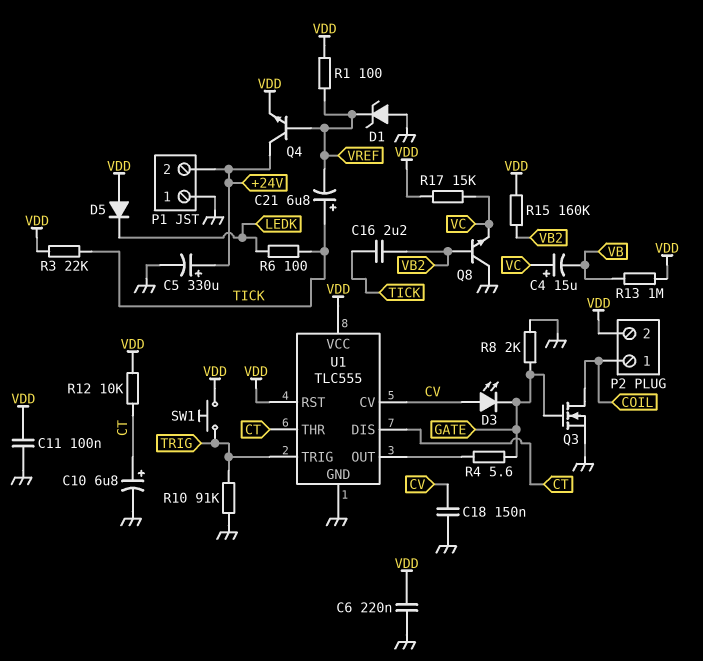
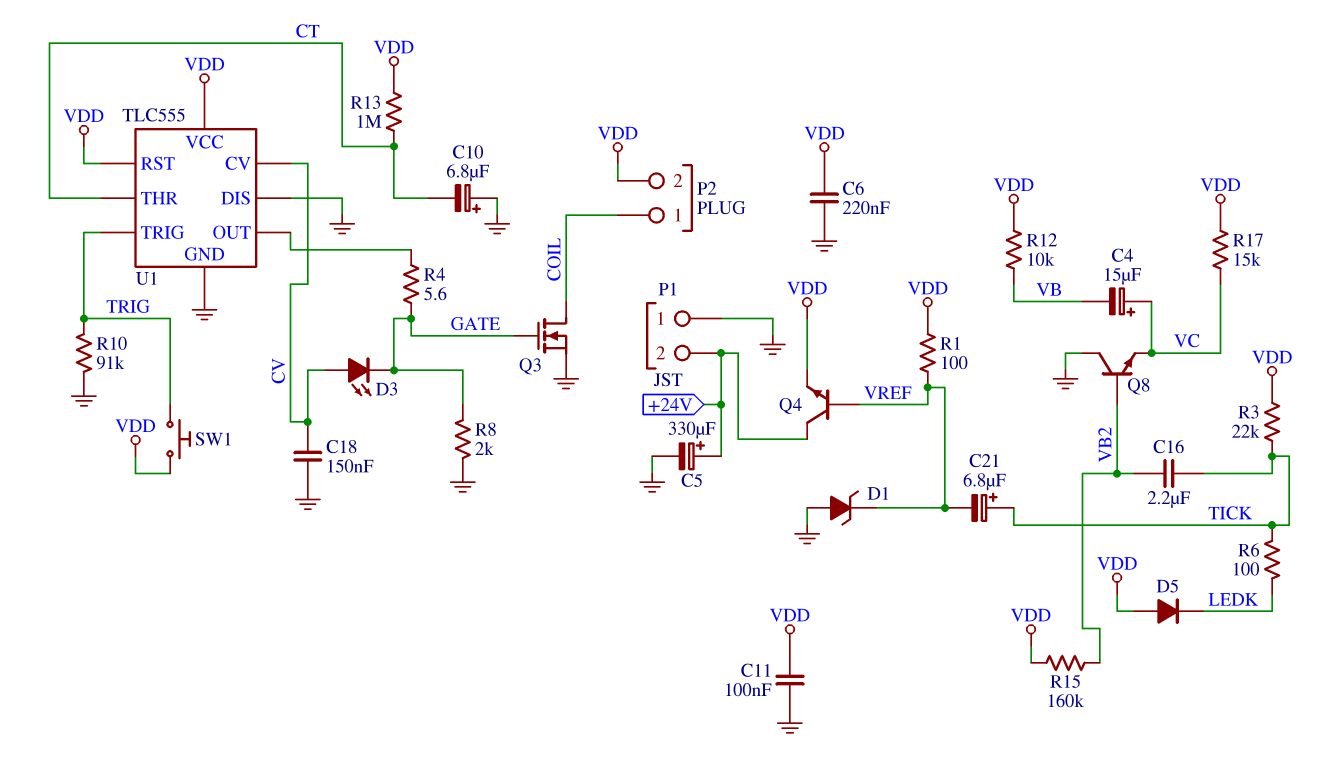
C10: 6.8uF (plus CT, minus GND) -> 6.8uF (plus GND, minus CT)
R12: 10k (CT, VDD) -> 10k (VB, VDD)
R13: 1M (VB, VDD) -> 1M (CT, VDD)
U1 pin DIS: CT -> GND

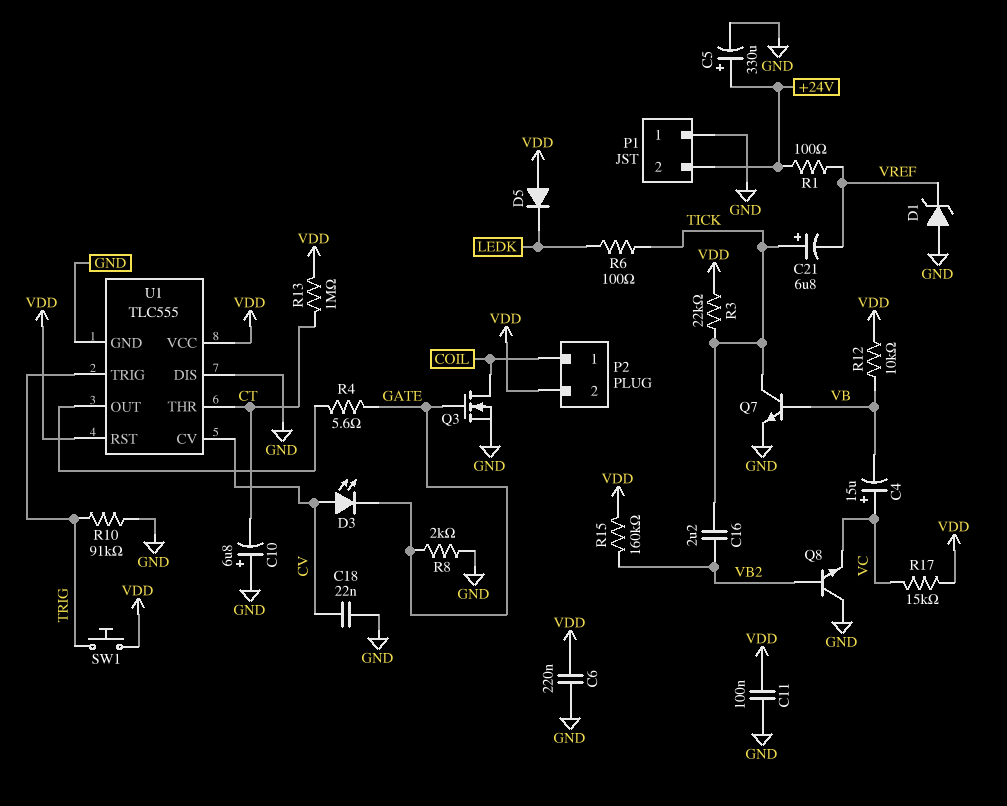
C18: 150nF (CV, GND) -> 22nF (CV, GND)
Q4: NPN (B VREF, C +24V, E VDD) -> none
Q7: none -> NPN (B VB, C TICK, E GND)
R1: 100 (VDD, VREF) -> 100 (+24V, VREF)

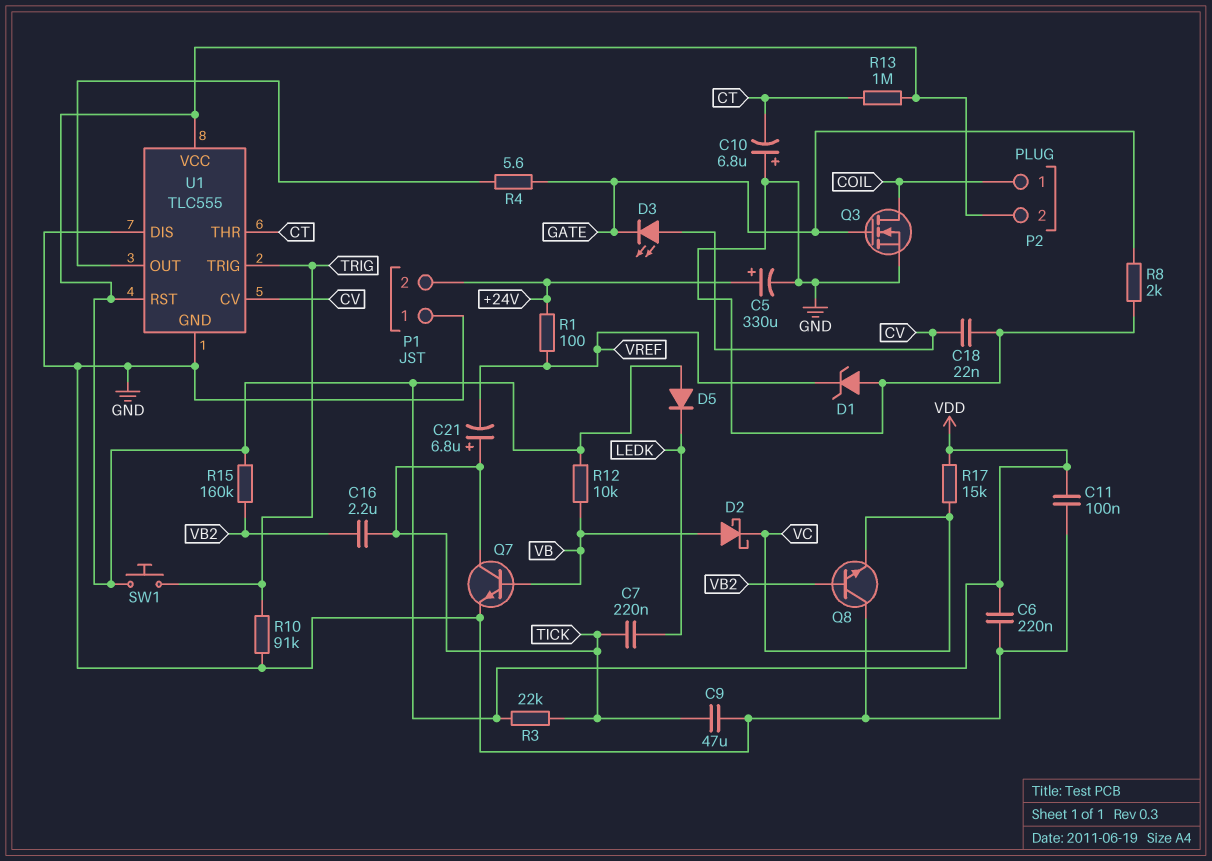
C4: 15uF (plus VC, minus VB) -> none
C7: none -> 220nF (LEDK, TICK)
C9: none -> 47uF (GND, TICK)
D2: none -> schottky (A VB, K VC)
R6: 100 (LEDK, TICK) -> none

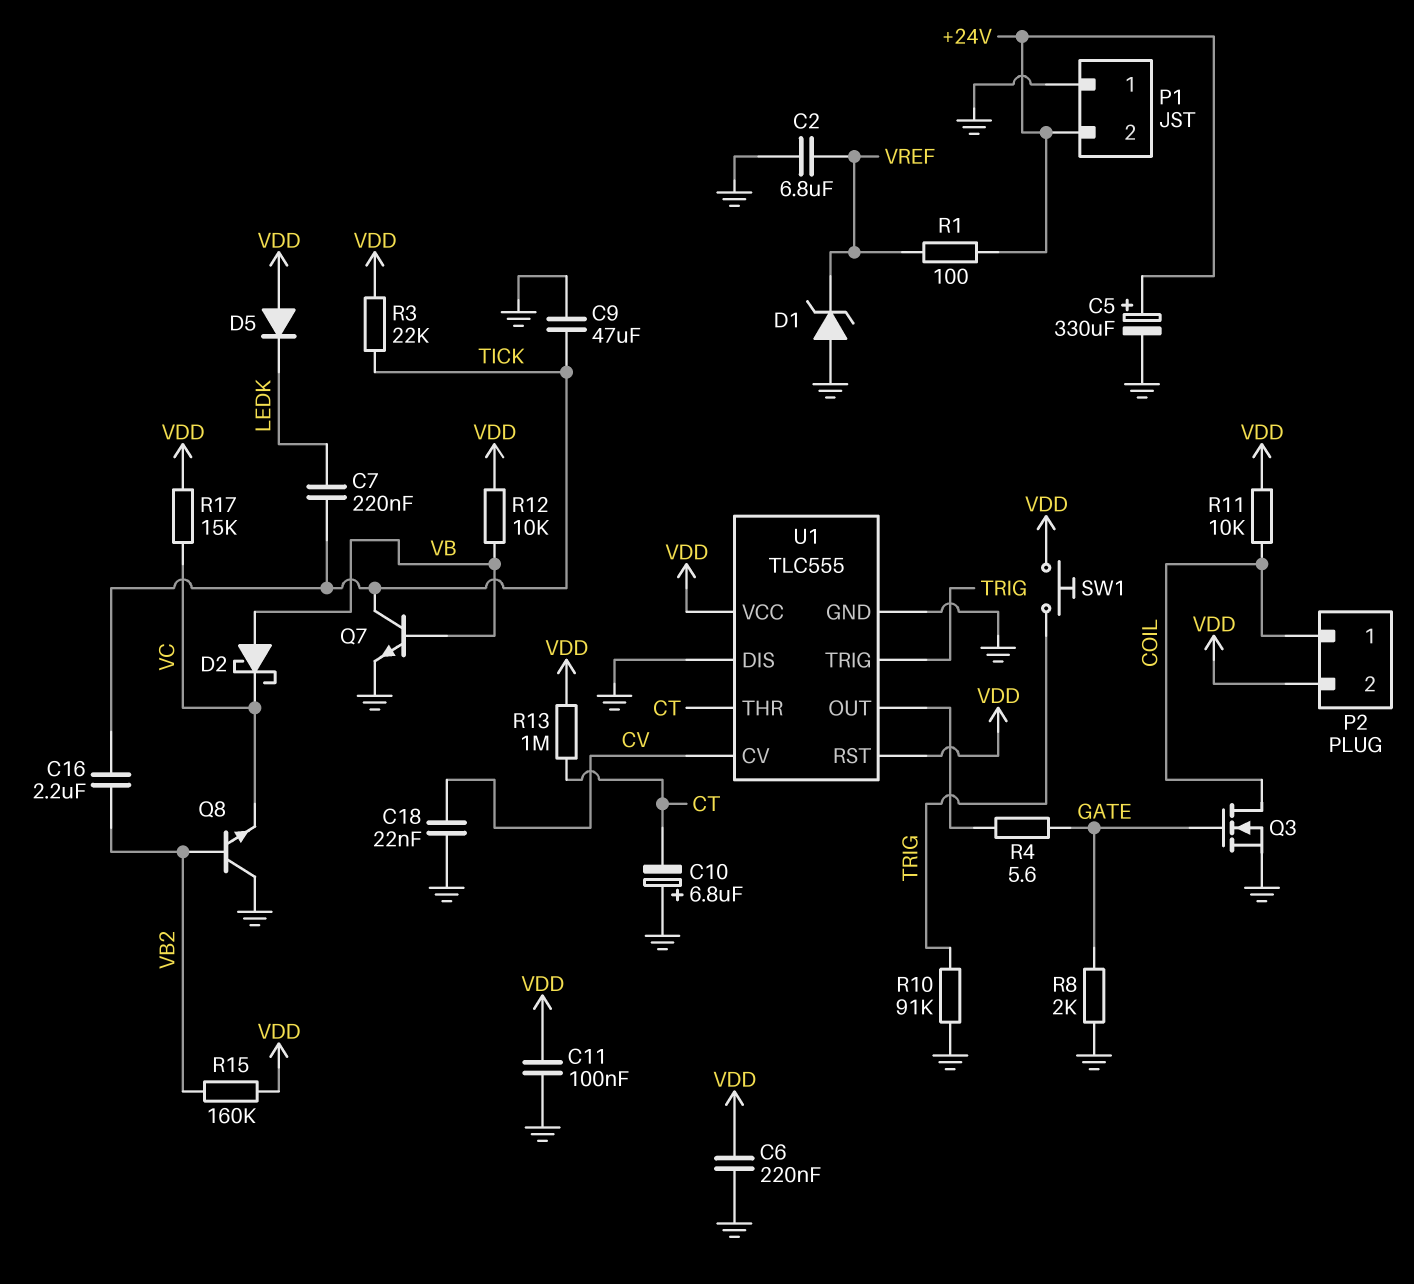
C2: none -> 6.8uF (GND, VREF)
C21: 6.8uF (plus TICK, minus VREF) -> none
D3: LED (A CV, K GATE) -> none
R11: none -> 10k (COIL, VDD)

